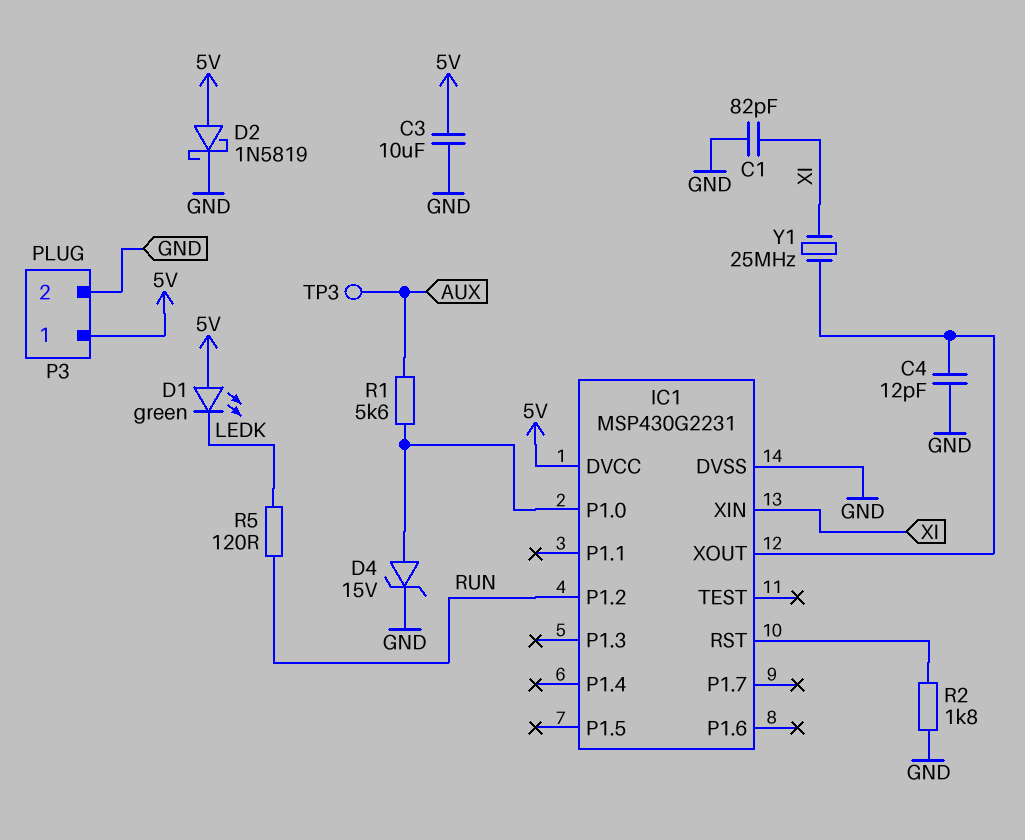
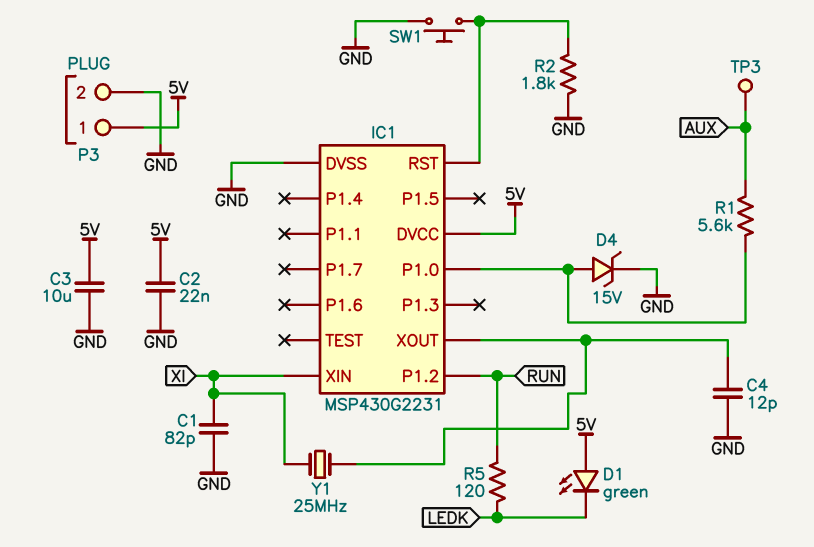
C2: none -> 22nF (5V, GND)
D2: schottky 1N5819 (A 5V, K GND) -> none
SW1: none -> button (GND, IC1/RST)

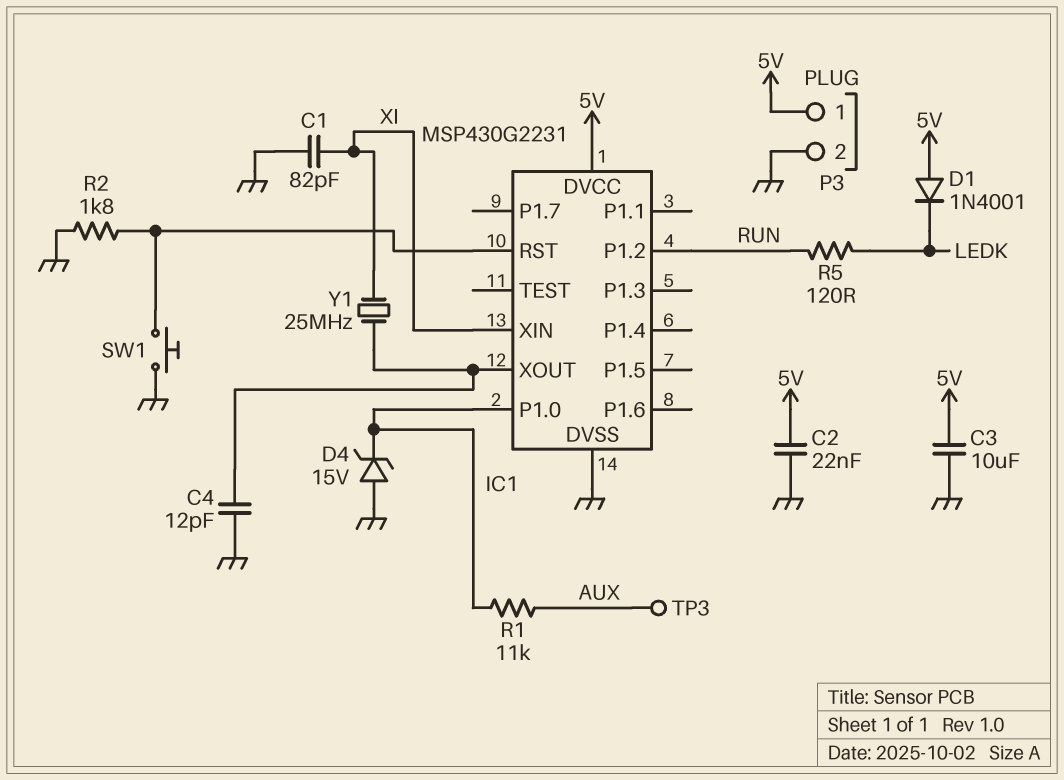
D1: LED green (A 5V, K LEDK) -> diode 1N4001 (A 5V, K LEDK)
D4: zener 15V (A IC1/P1.0, K GND) -> zener 15V (A GND, K IC1/P1.0)
R1: 5.6k (AUX, IC1/P1.0) -> 11k (AUX, IC1/P1.0)

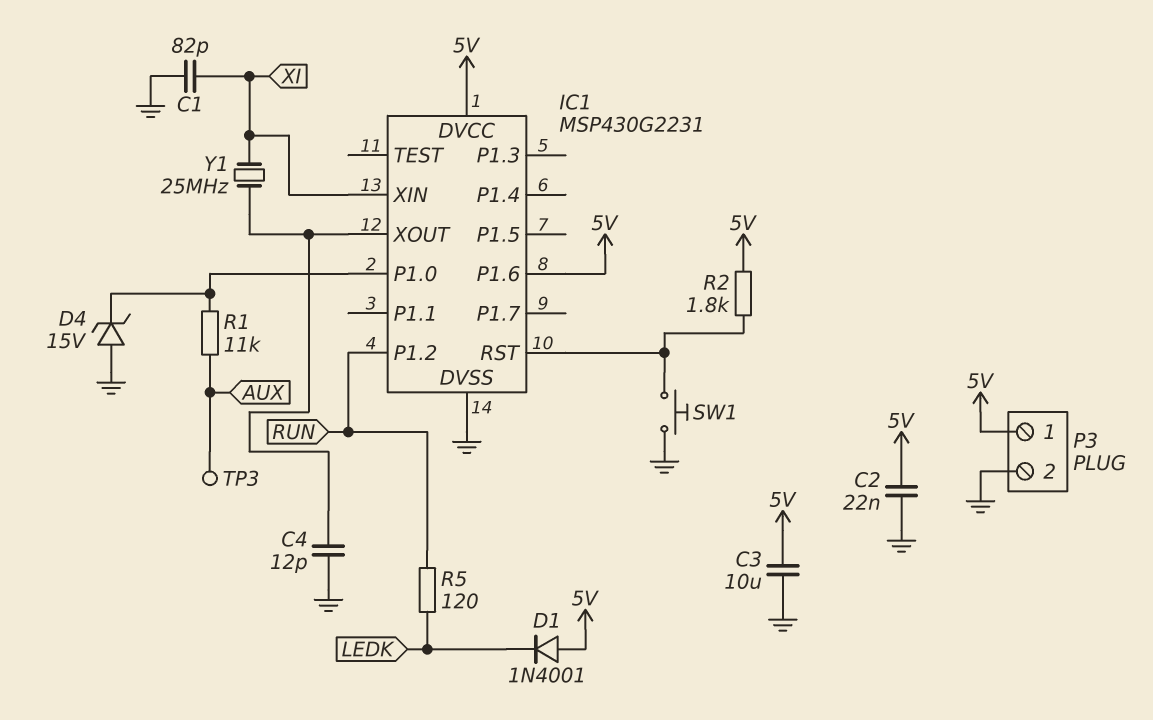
IC1 pin P1.6: none -> 5V
R2: 1.8k (GND, IC1/RST) -> 1.8k (5V, IC1/RST)

